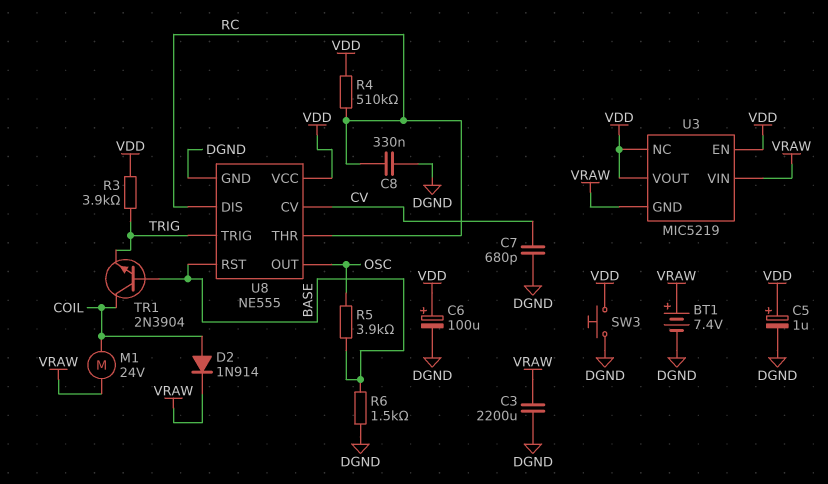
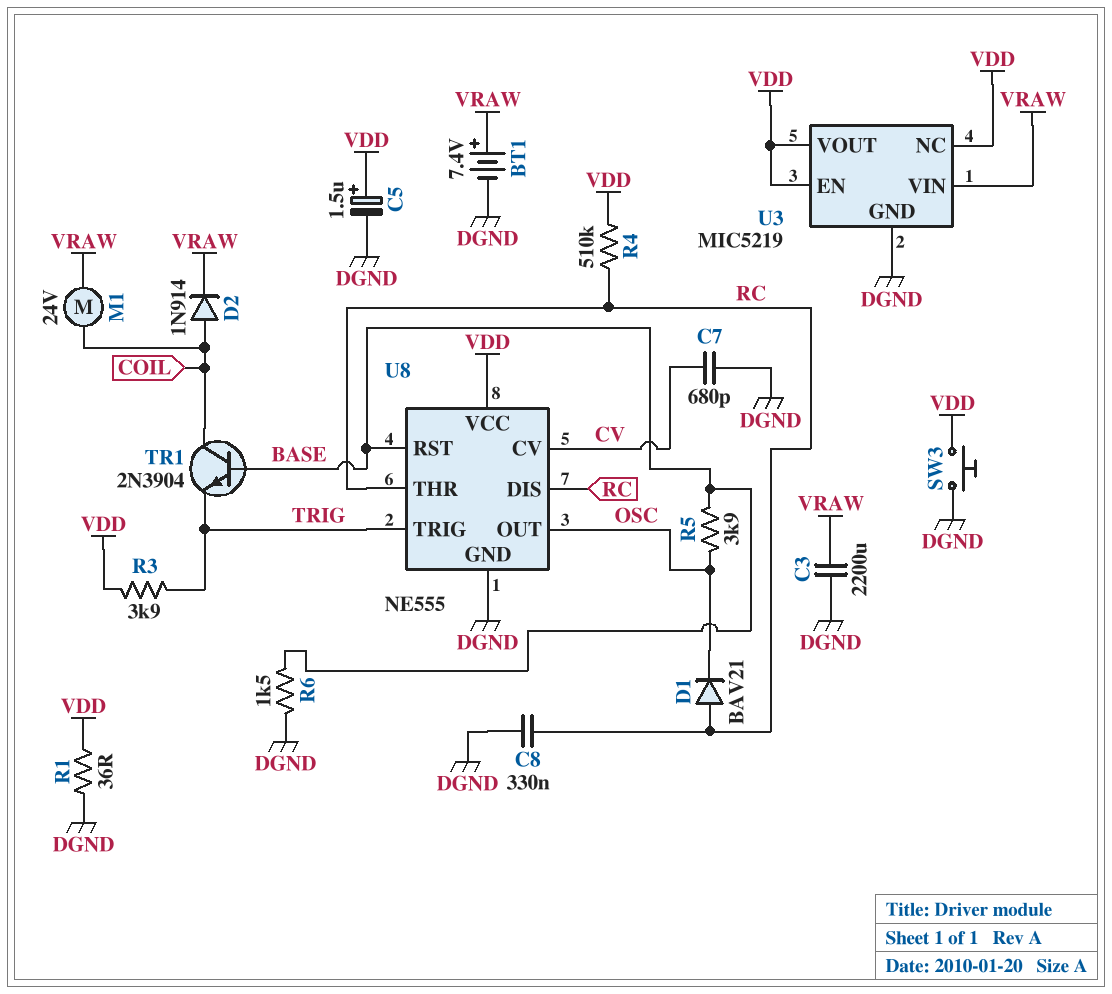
C5: 1uF (plus VDD, minus DGND) -> 1.5uF (plus VDD, minus DGND)
C6: 100uF (plus VDD, minus DGND) -> none
D1: none -> diode BAV21 (A RC, K OSC)
R1: none -> 36 (DGND, VDD)
U3 pin GND: VRAW -> DGND

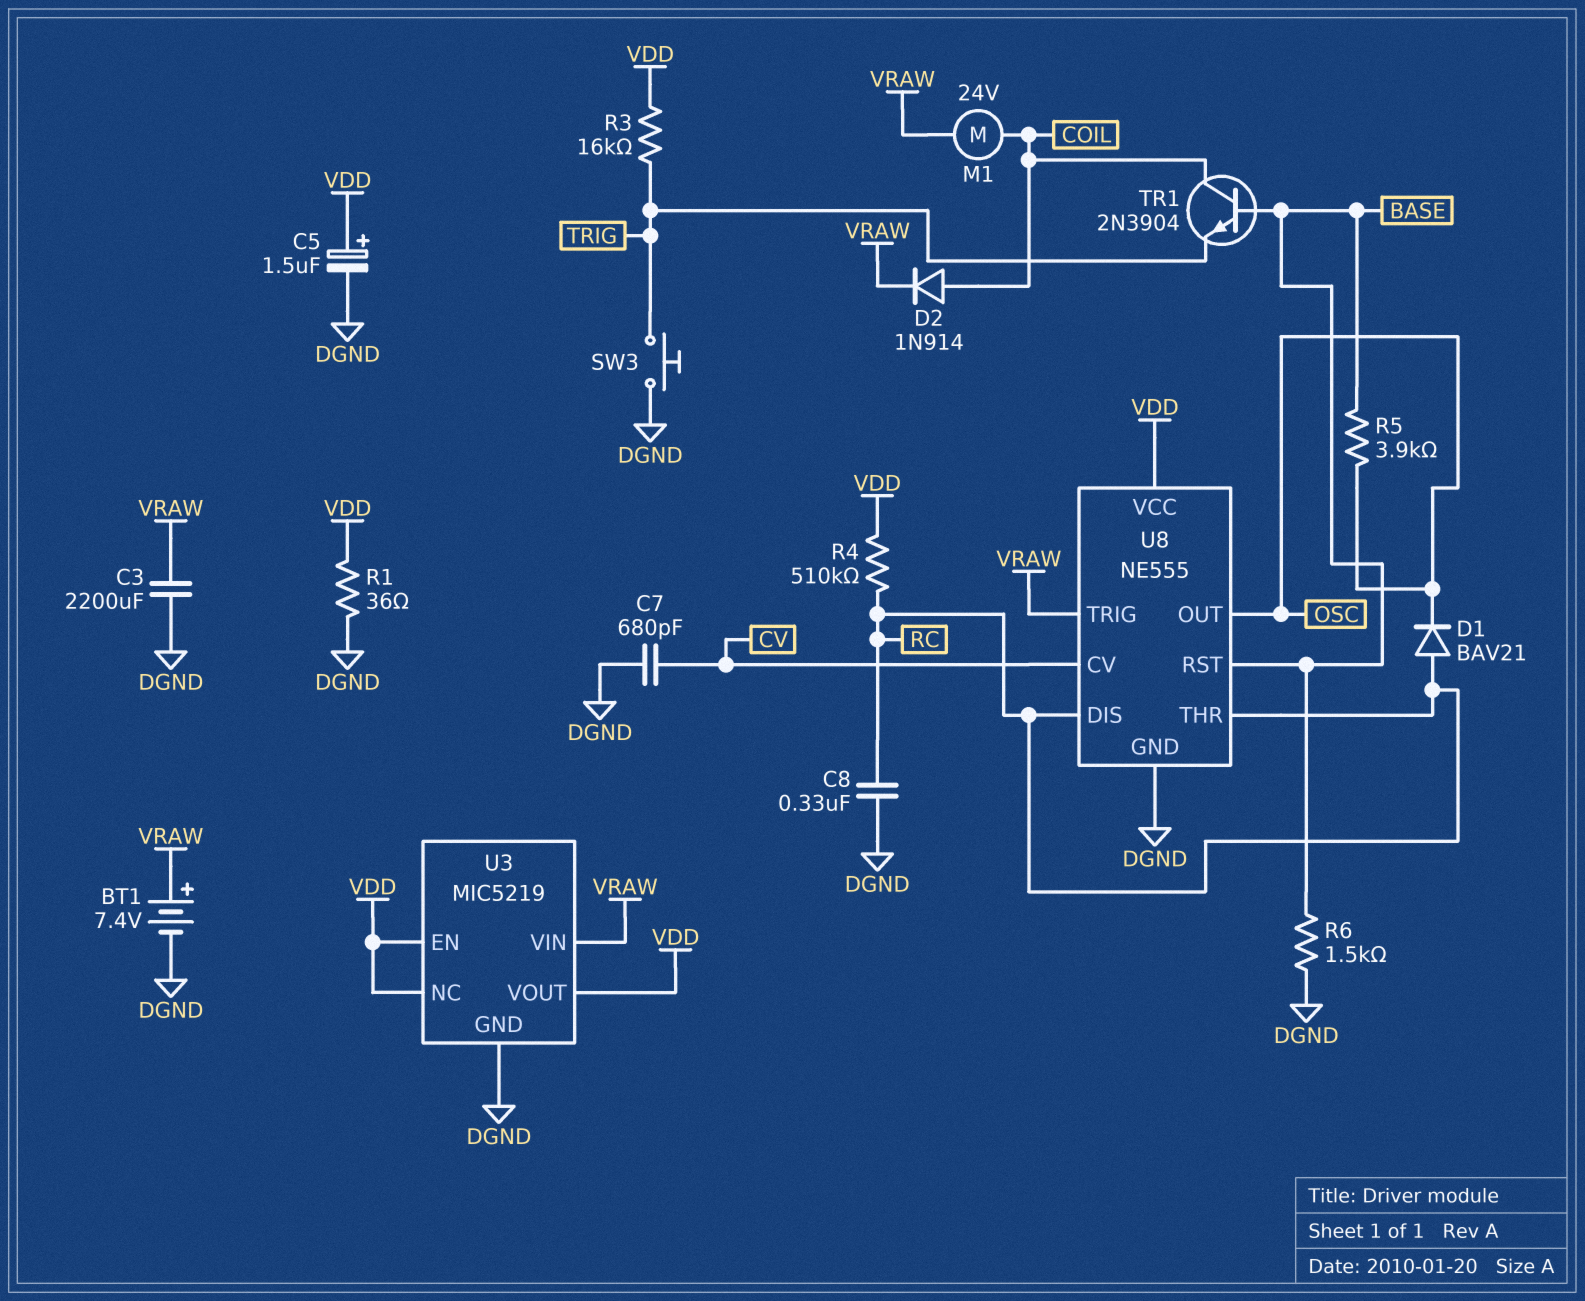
R3: 3.9k (TRIG, VDD) -> 16k (TRIG, VDD)
SW3: button (DGND, VDD) -> button (DGND, TRIG)
U8 pin TRIG: TRIG -> VRAW

